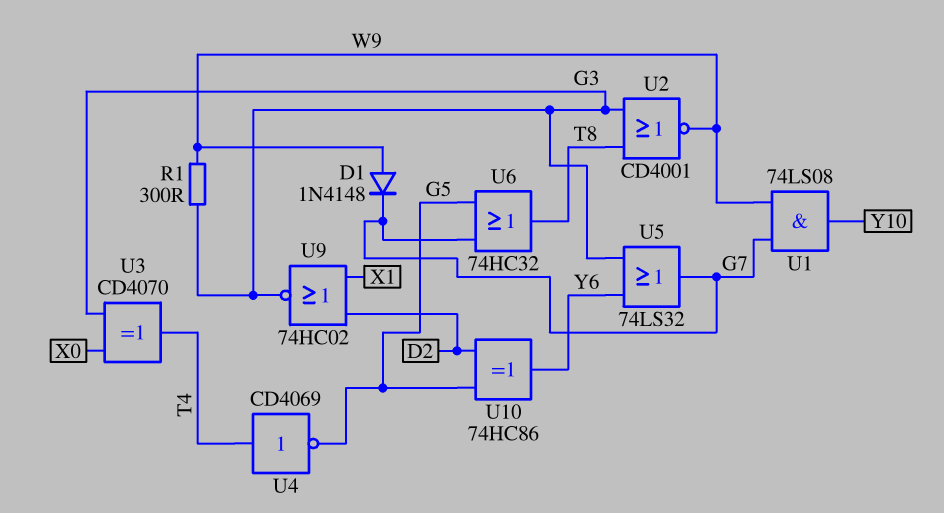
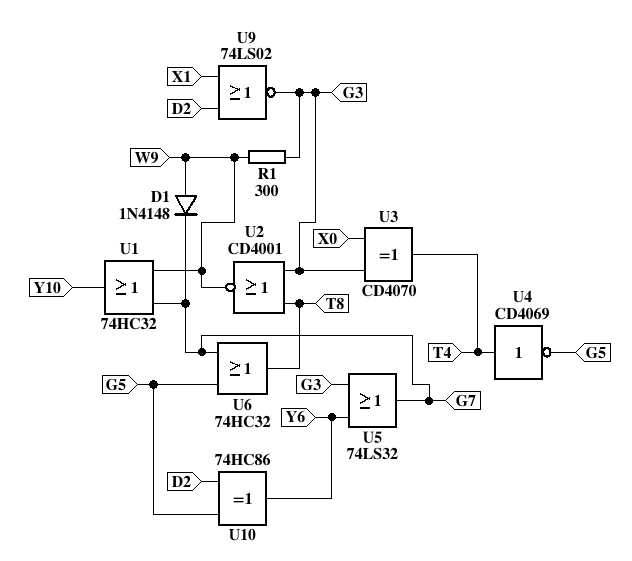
U1: AND 74LS08 (in G7, in W9, out Y10) -> OR 74HC32 (in G7, in W9, out Y10)
U9: NOR 74HC02 (in D2, in X1, out G3) -> NOR 74LS02 (in D2, in X1, out G3)

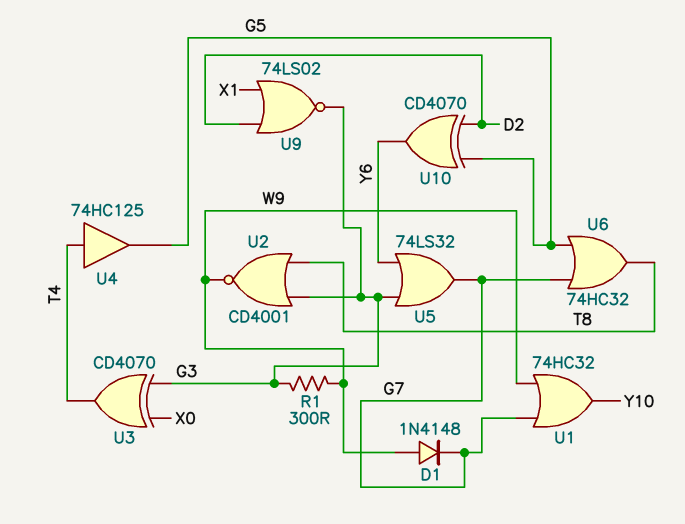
U4: NOT CD4069 (in T4, out G5) -> buffer 74HC125 (in T4, out G5)
U10: XOR 74HC86 (in D2, in G5, out Y6) -> XOR CD4070 (in D2, in G5, out Y6)

